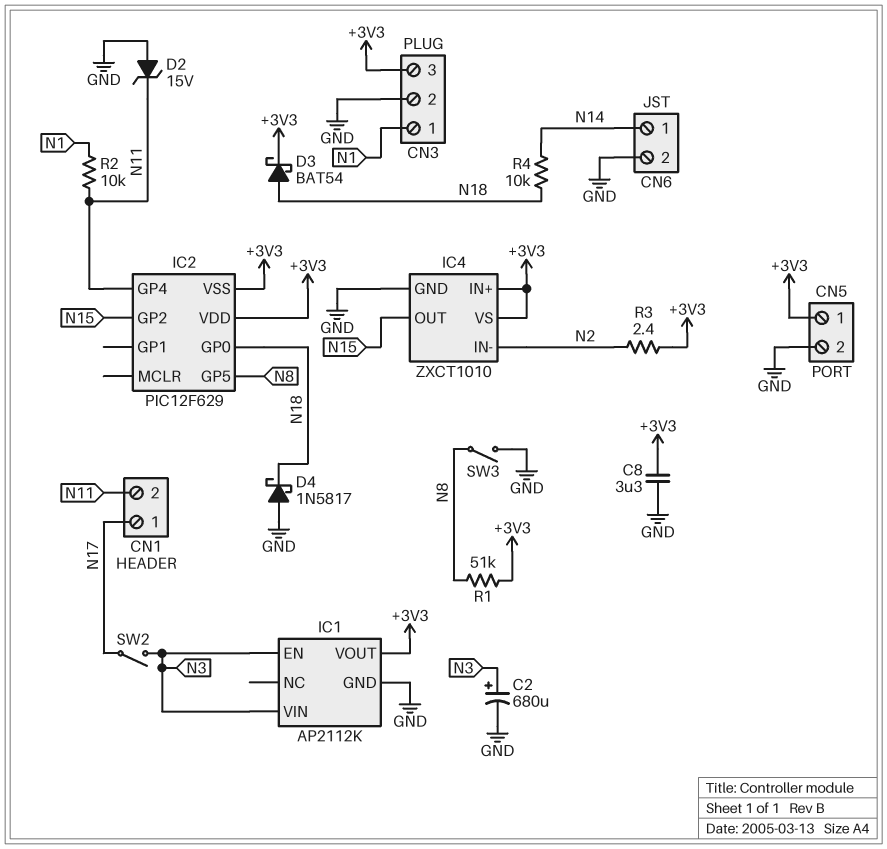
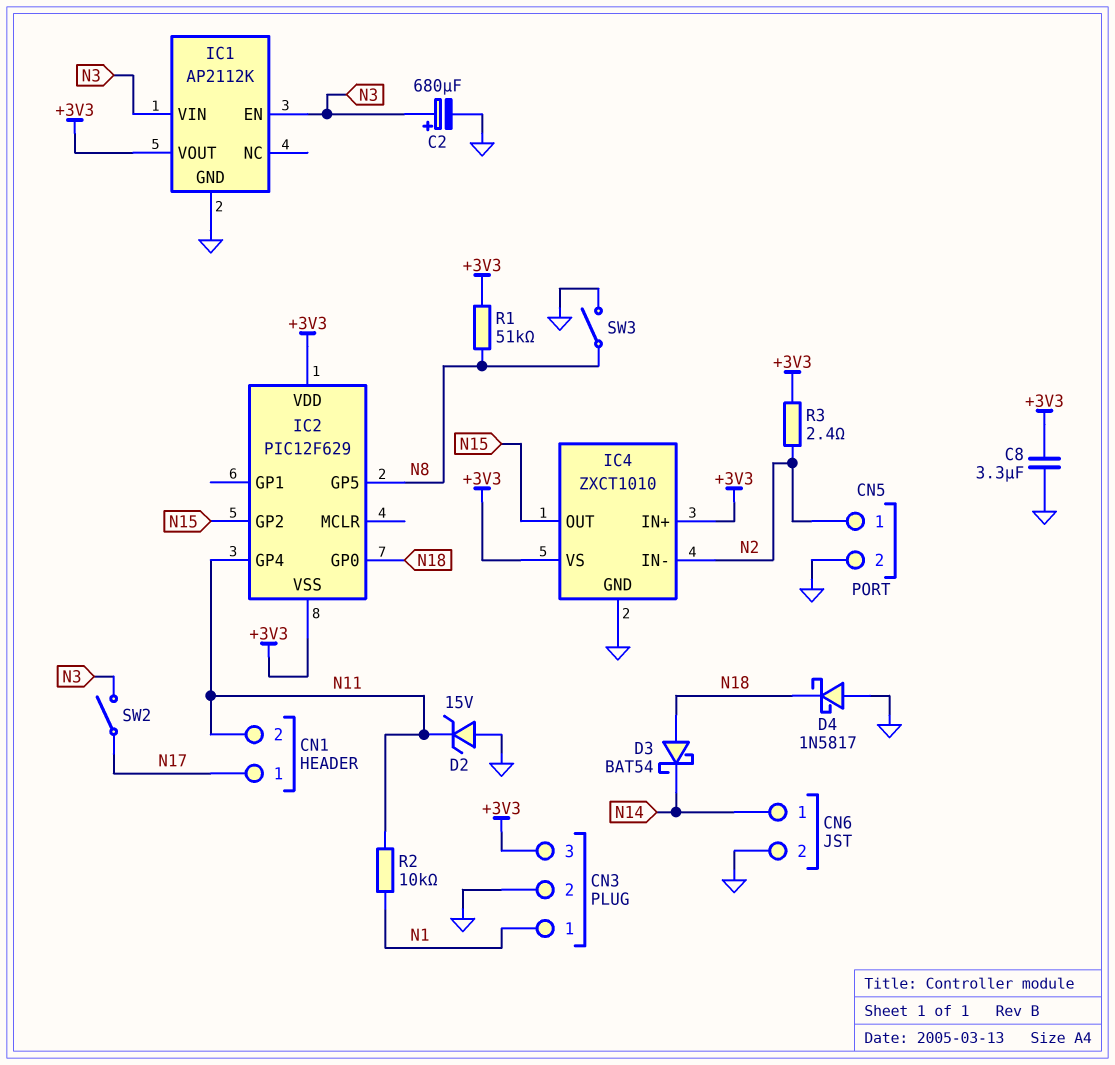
CN5 pin 1: +3V3 -> N2
D3: schottky BAT54 (A N18, K +3V3) -> schottky BAT54 (A N18, K N14)
R4: 10k (N14, N18) -> none

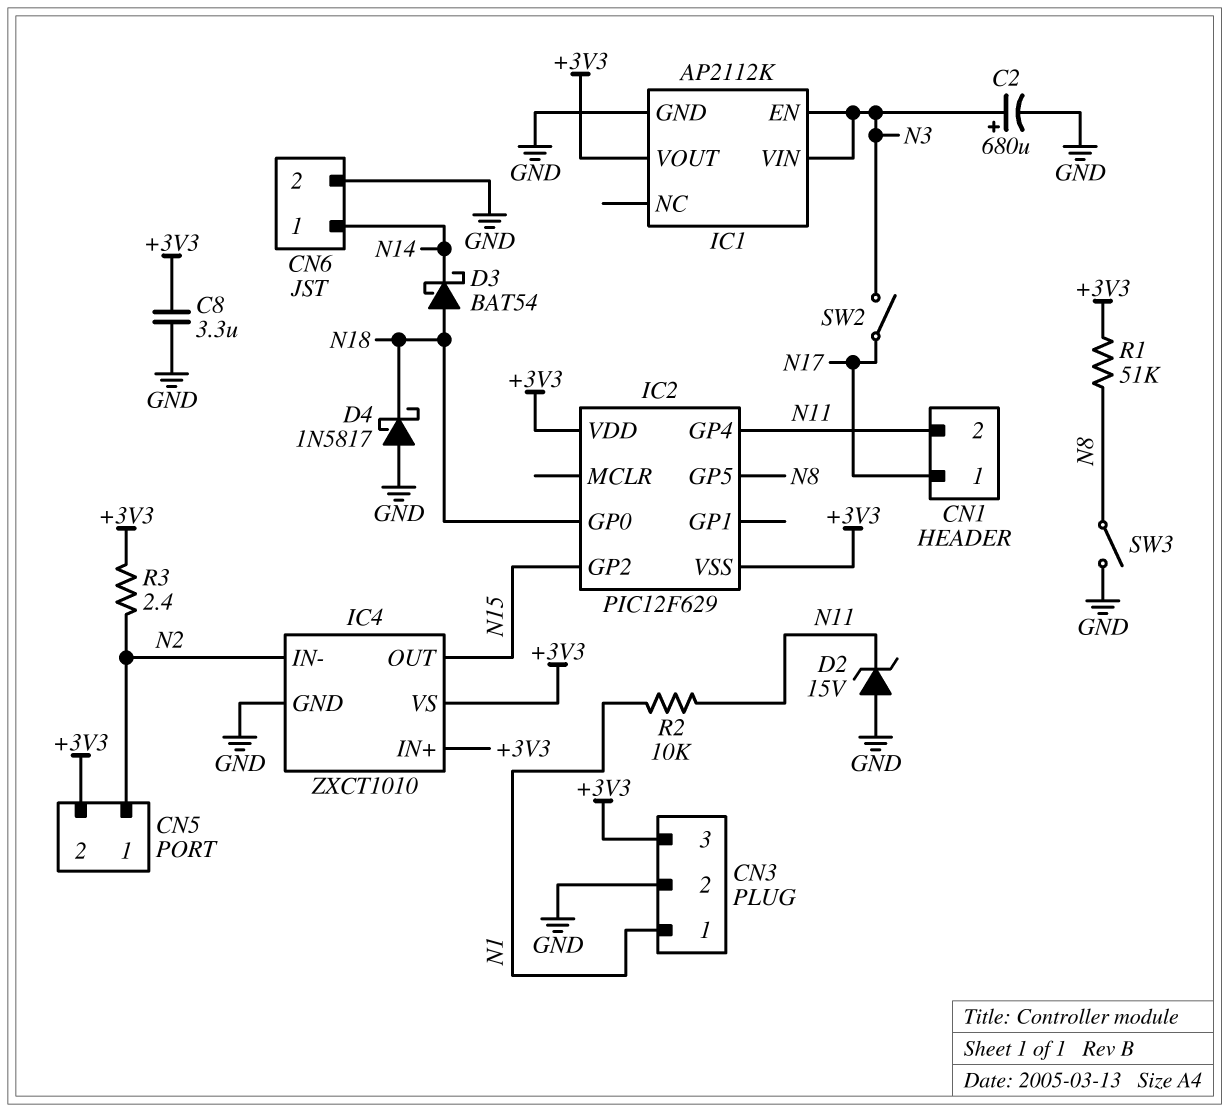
CN5 pin 2: GND -> +3V3

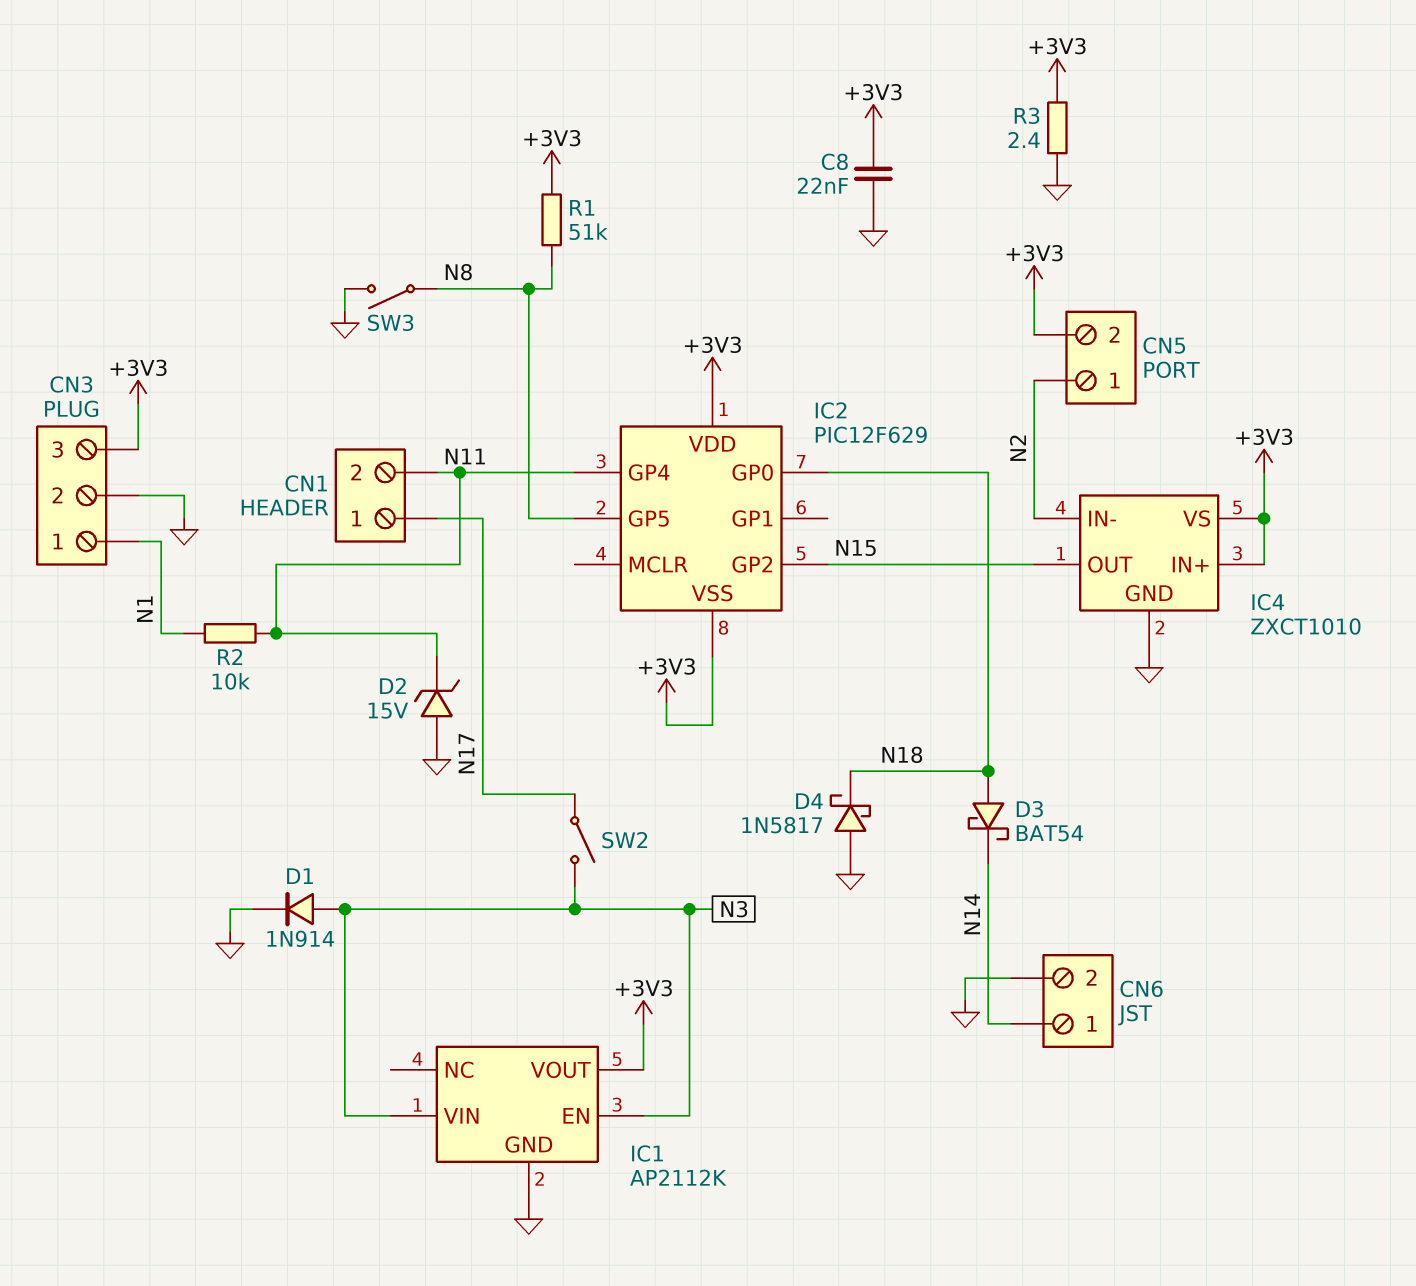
C2: 680uF (plus N3, minus GND) -> none
C8: 3.3uF (+3V3, GND) -> 22nF (+3V3, GND)
D1: none -> diode 1N914 (A N3, K GND)
R3: 2.4 (+3V3, N2) -> 2.4 (+3V3, GND)

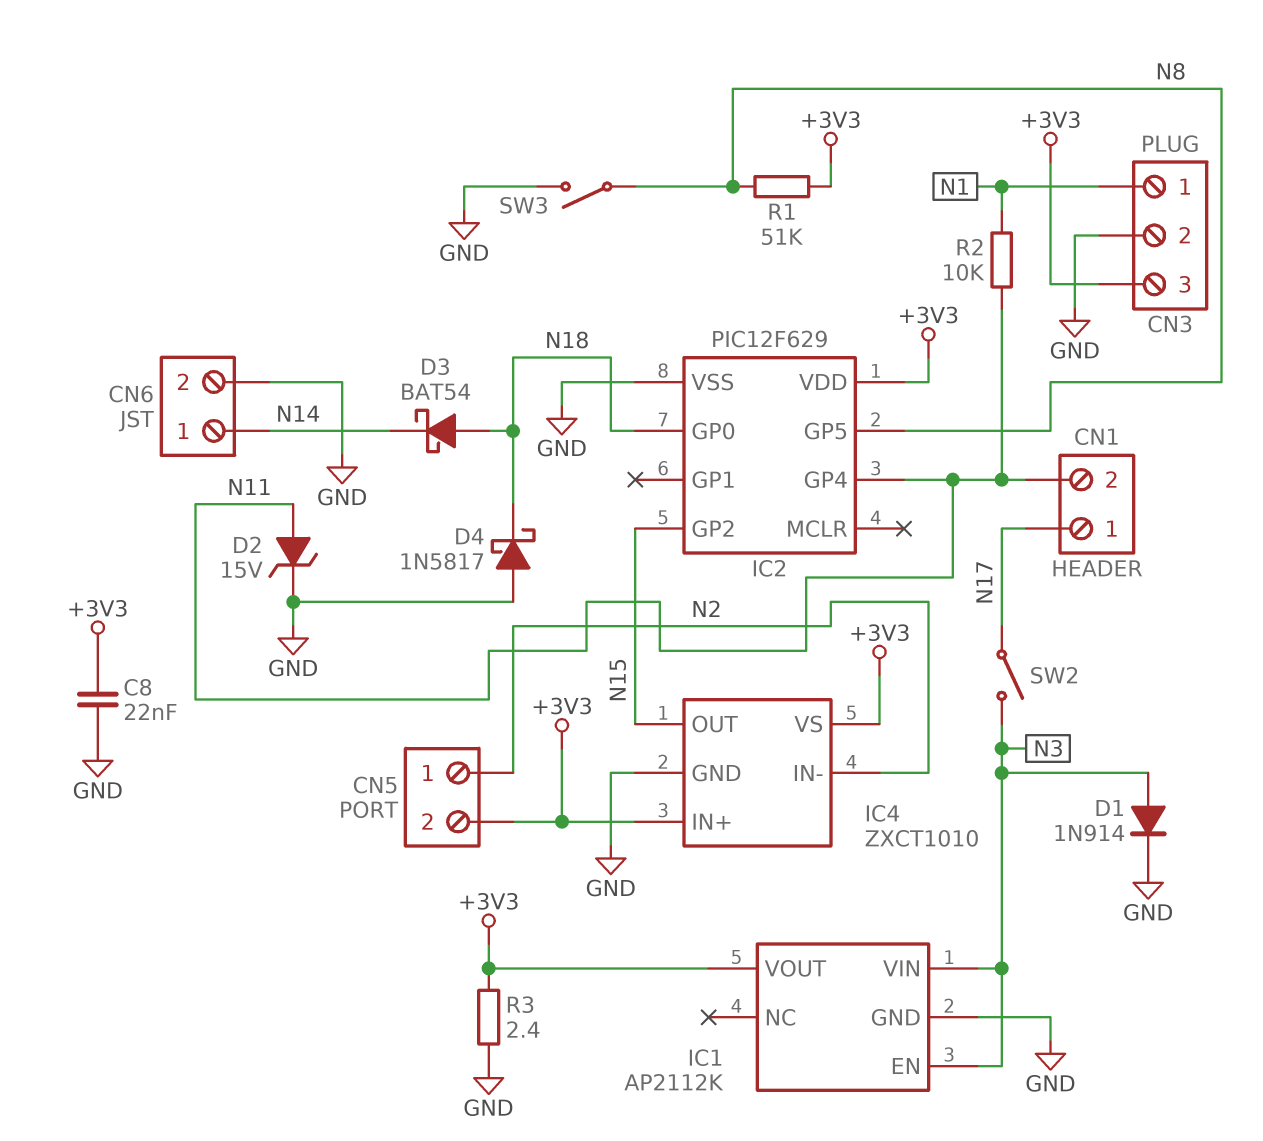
D2: zener 15V (A GND, K N11) -> zener 15V (A N11, K GND)
IC2 pin VSS: +3V3 -> GND

